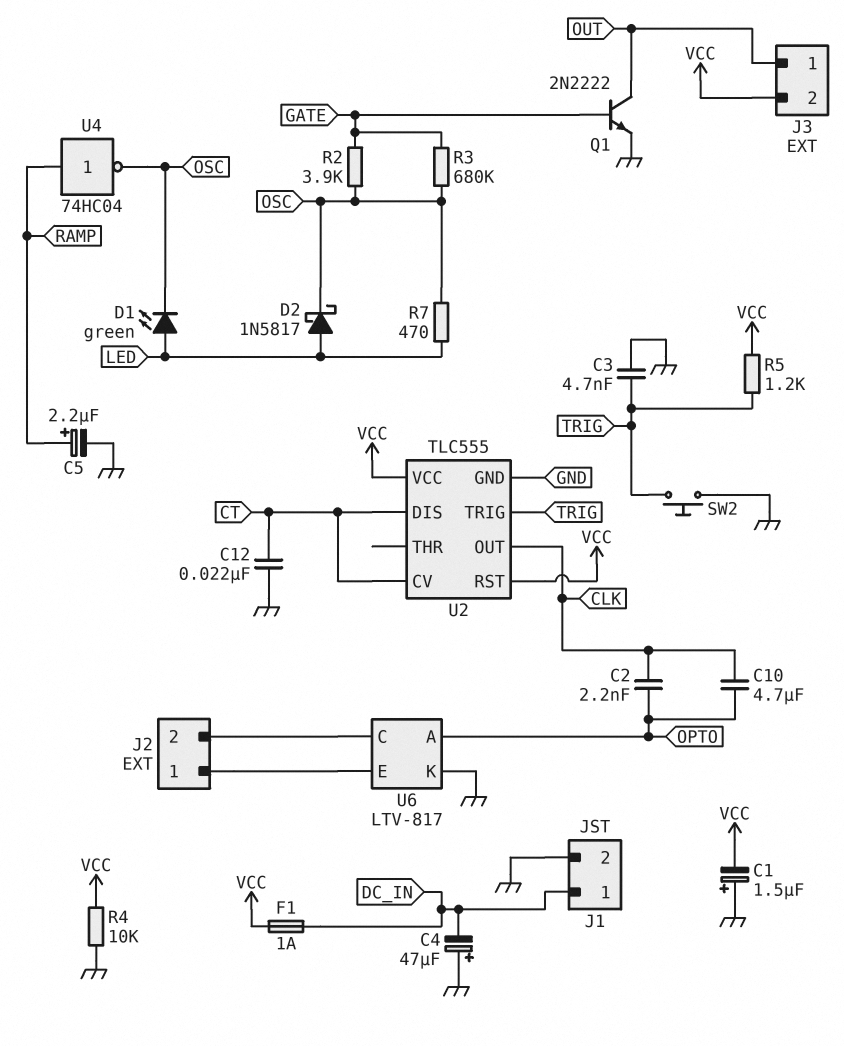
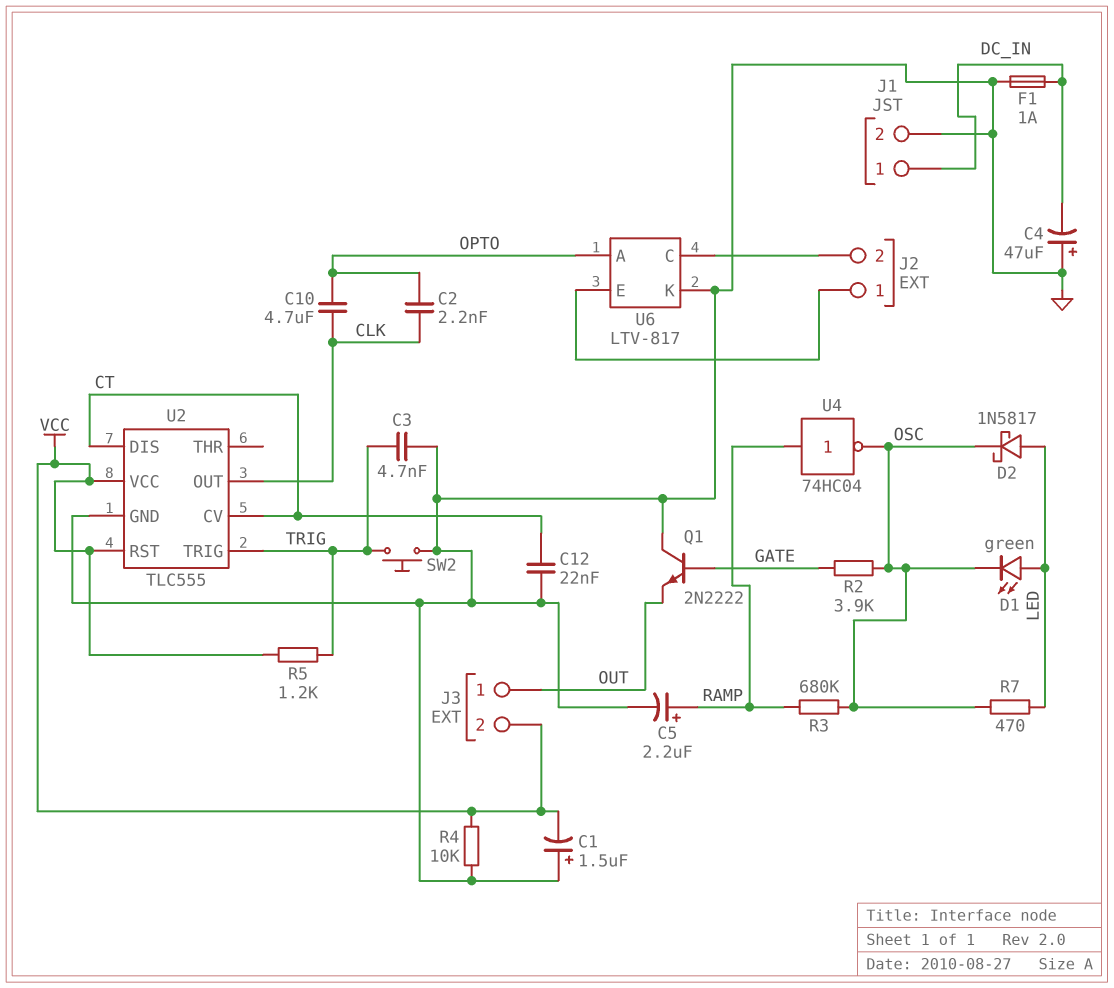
F1: 1A (DC_IN, VCC) -> 1A (DC_IN, GND)
Q1: NPN 2N2222 (B GATE, C OUT, E GND) -> NPN 2N2222 (B GATE, C GND, E OUT)
R3: 680k (GATE, OSC) -> 680k (OSC, RAMP)

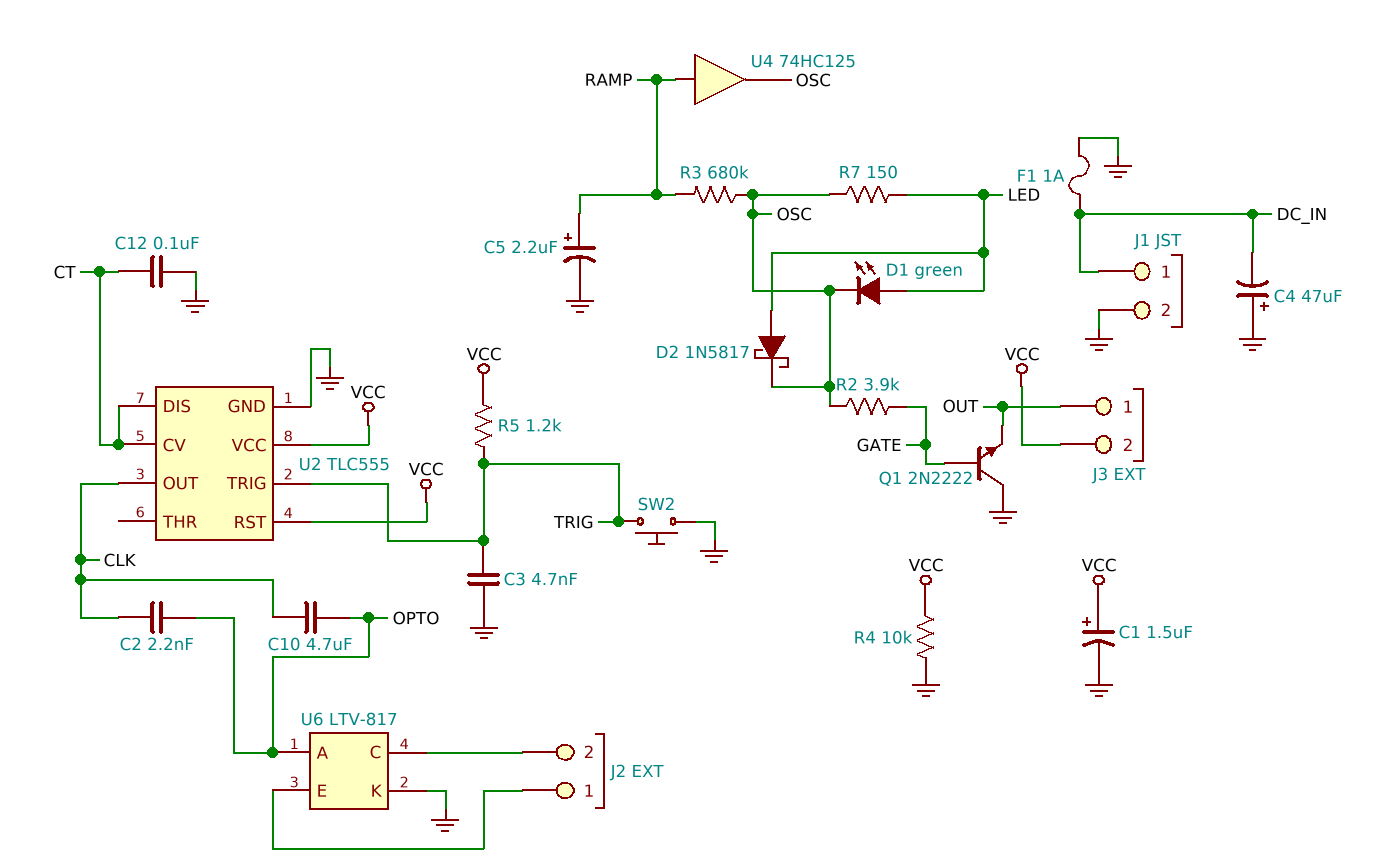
C1: 1.5uF (plus GND, minus VCC) -> 1.5uF (plus VCC, minus GND)
C12: 22nF (CT, GND) -> 100nF (CT, GND)
R7: 470 (LED, OSC) -> 150 (LED, OSC)
U4: NOT 74HC04 (in RAMP, out OSC) -> buffer 74HC125 (in RAMP, out OSC)

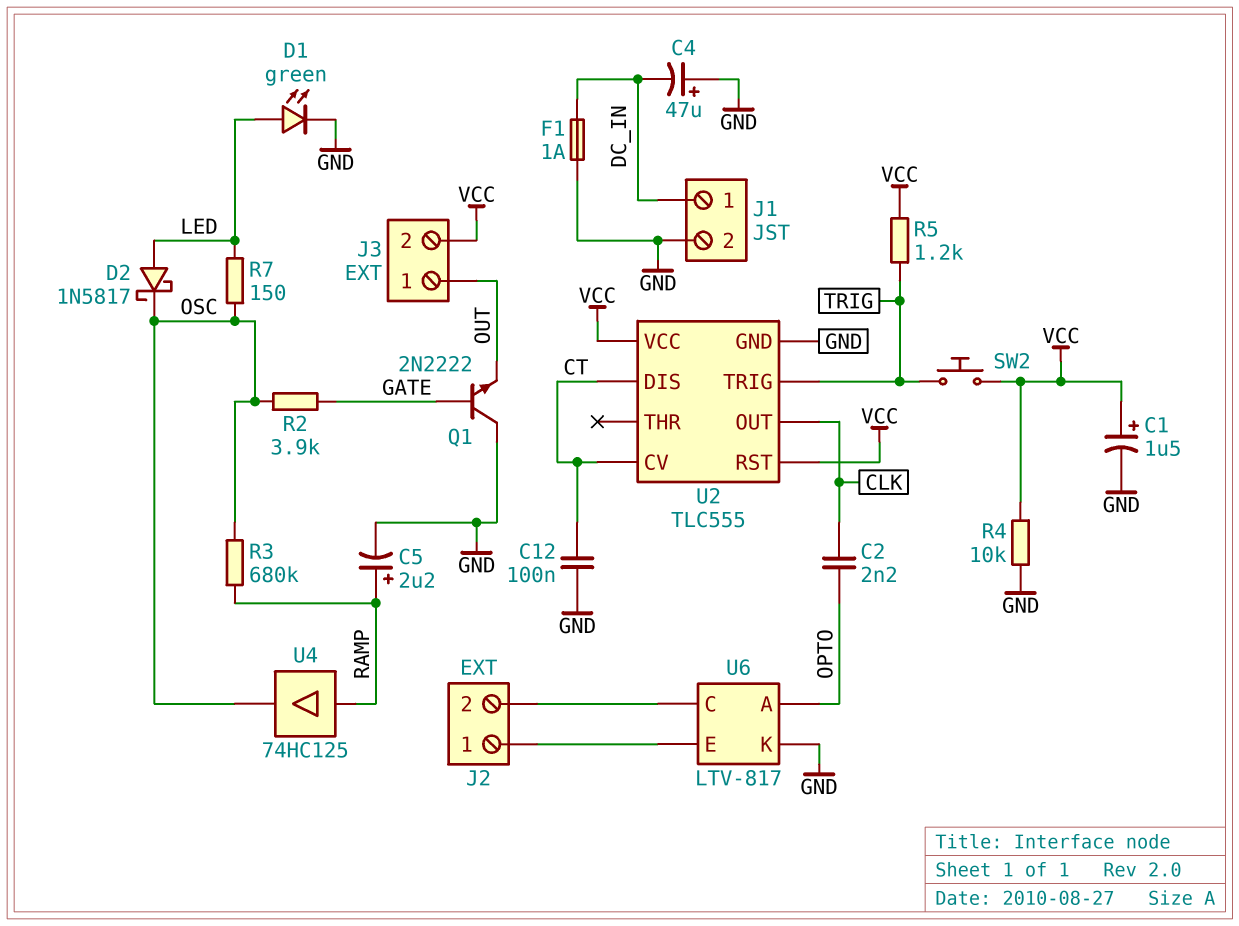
C3: 4.7nF (GND, TRIG) -> none
C10: 4.7uF (CLK, OPTO) -> none
D1: LED green (A LED, K OSC) -> LED green (A LED, K GND)
SW2: button (GND, TRIG) -> button (TRIG, VCC)

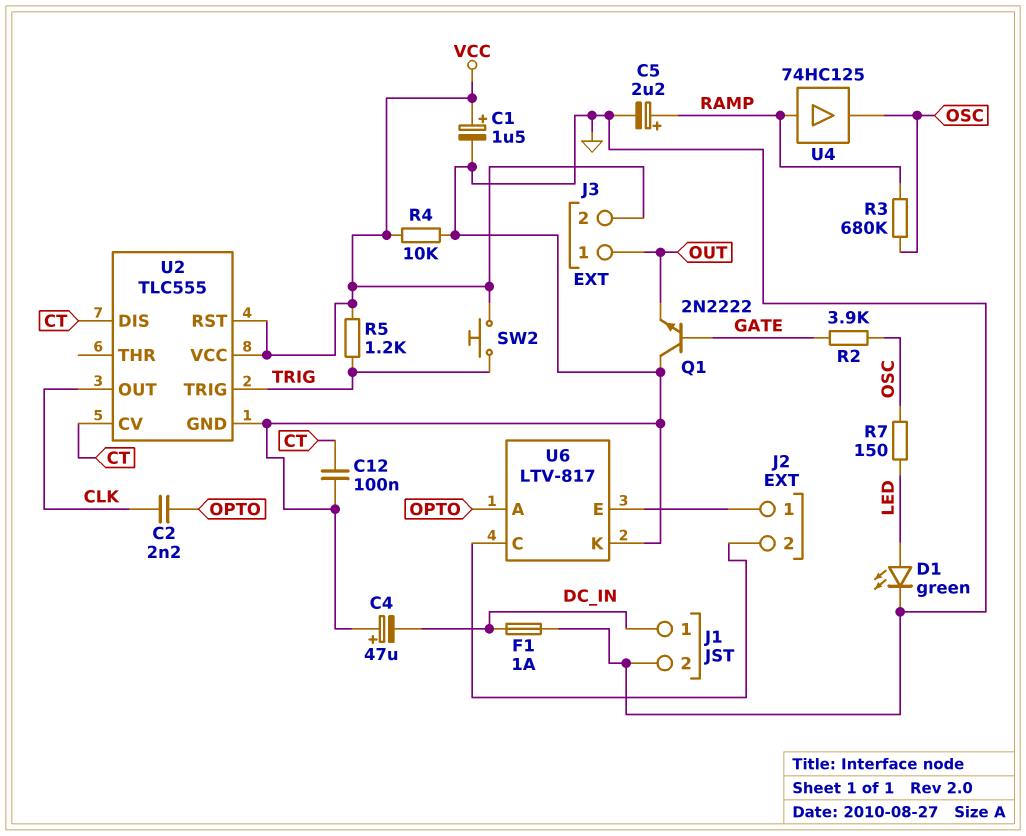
D2: schottky 1N5817 (A LED, K OSC) -> none

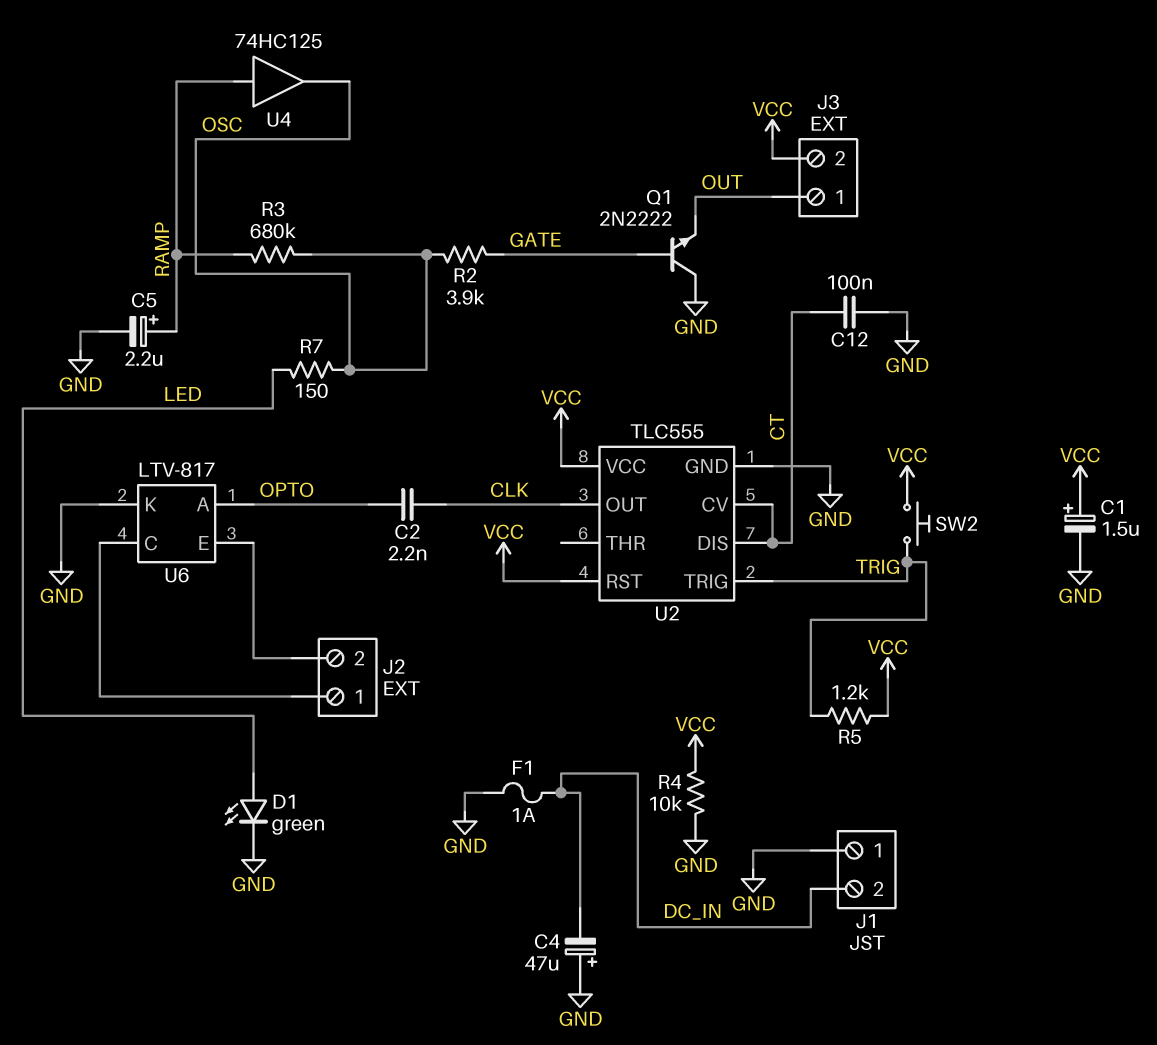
J1 pin 1: DC_IN -> GND
J1 pin 2: GND -> DC_IN
U6 pin C: J2/2 -> J2/1
U6 pin E: J2/1 -> J2/2

